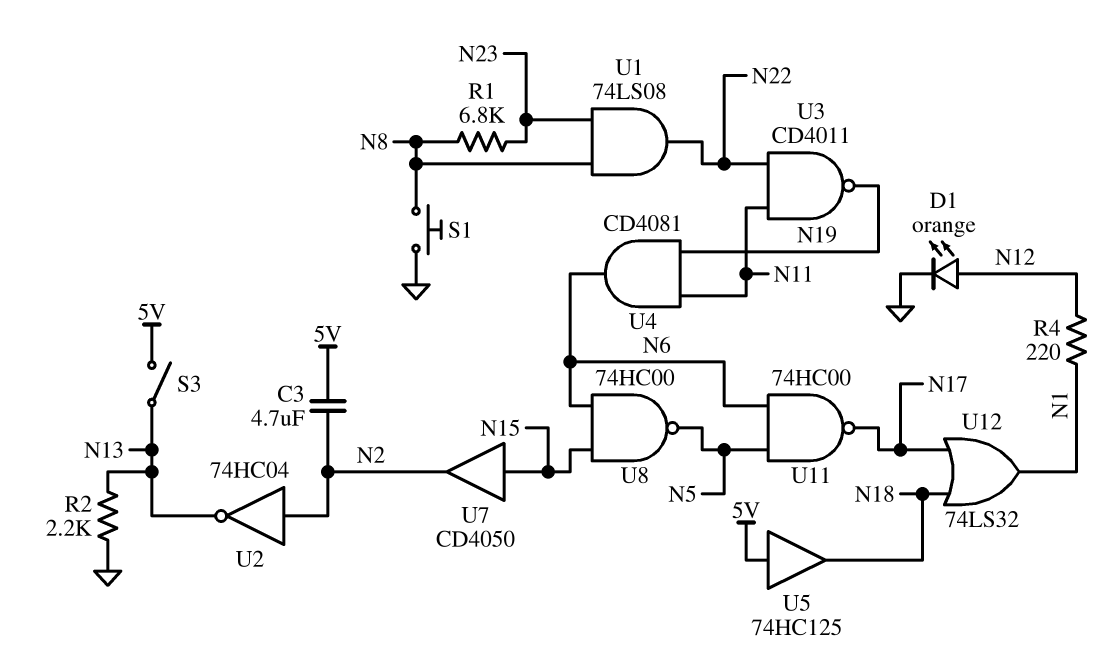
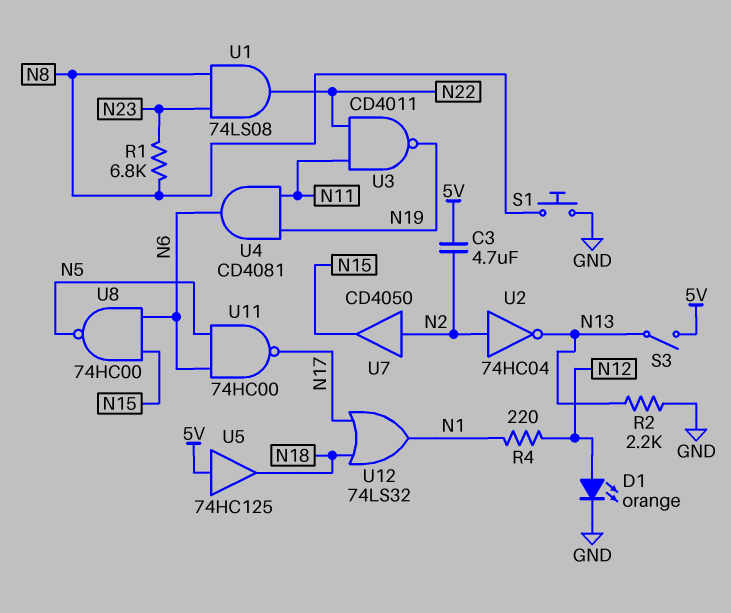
U7: buffer CD4050 (in N15, out N2) -> buffer CD4050 (in N2, out N15)

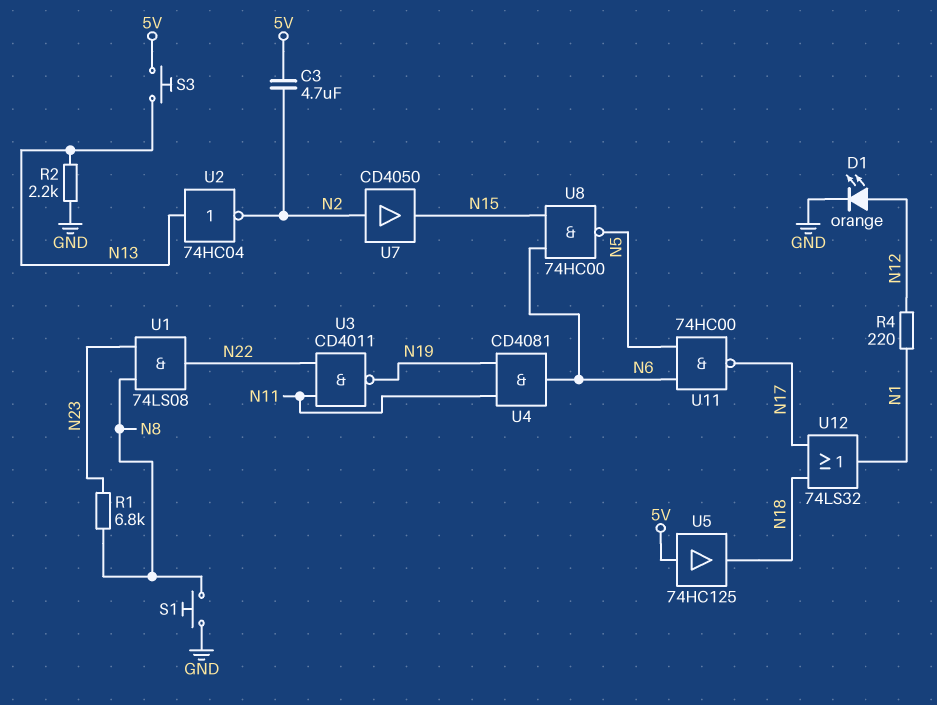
S3: switch (5V, N13) -> button (5V, N13)
U2: NOT 74HC04 (in N2, out N13) -> NOT 74HC04 (in N13, out N2)

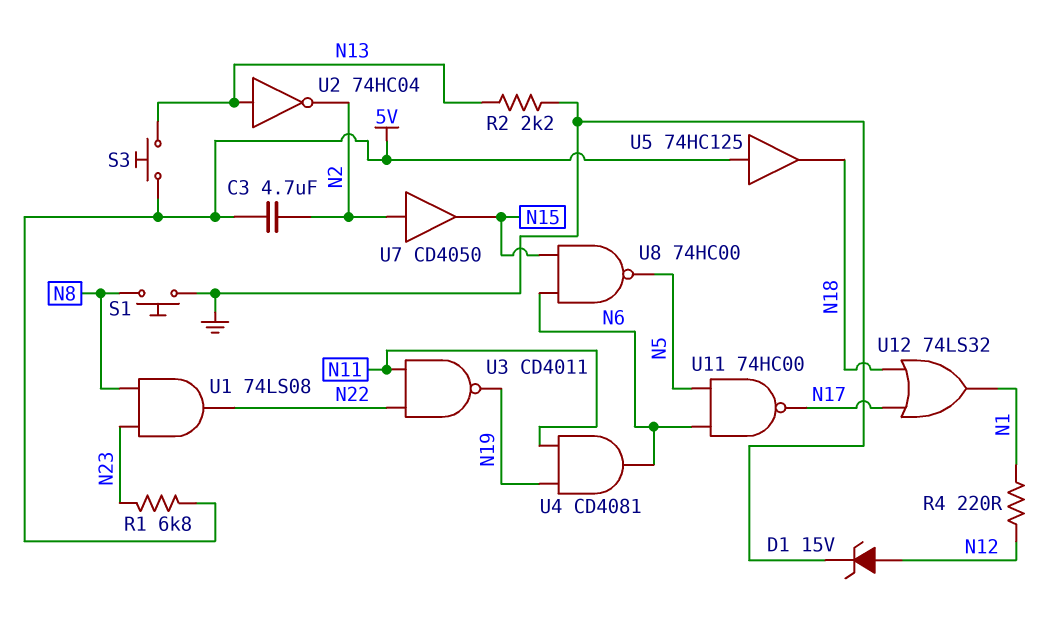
D1: LED orange (A N12, K GND) -> zener 15V (A N12, K GND)
R1: 6.8k (N8, N23) -> 6.8k (5V, N23)

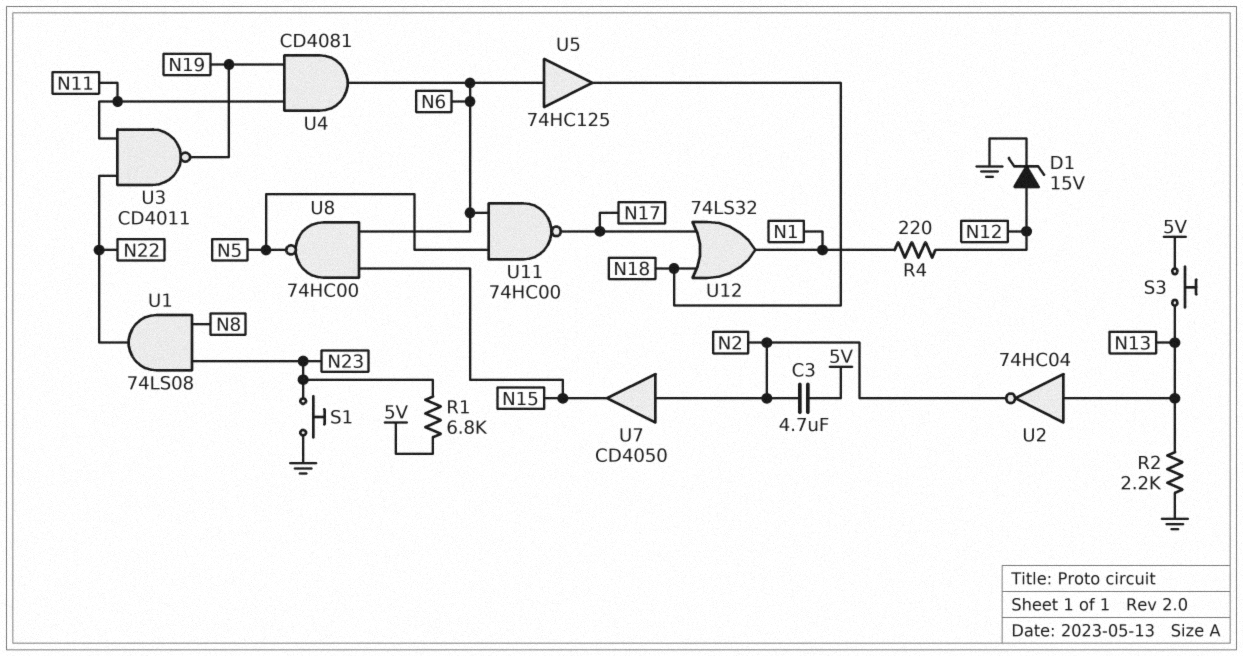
S1: button (GND, N8) -> button (GND, N23)
U5: buffer 74HC125 (in 5V, out N18) -> buffer 74HC125 (in N6, out N18)

